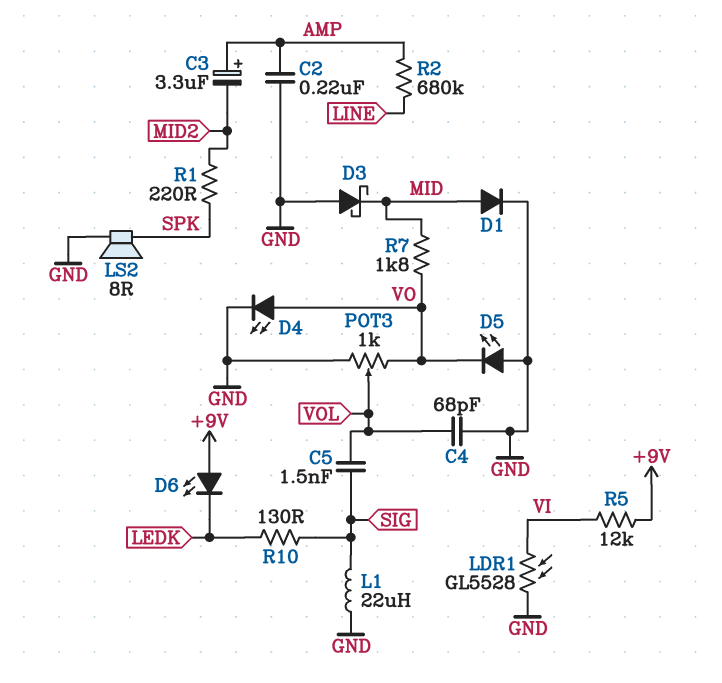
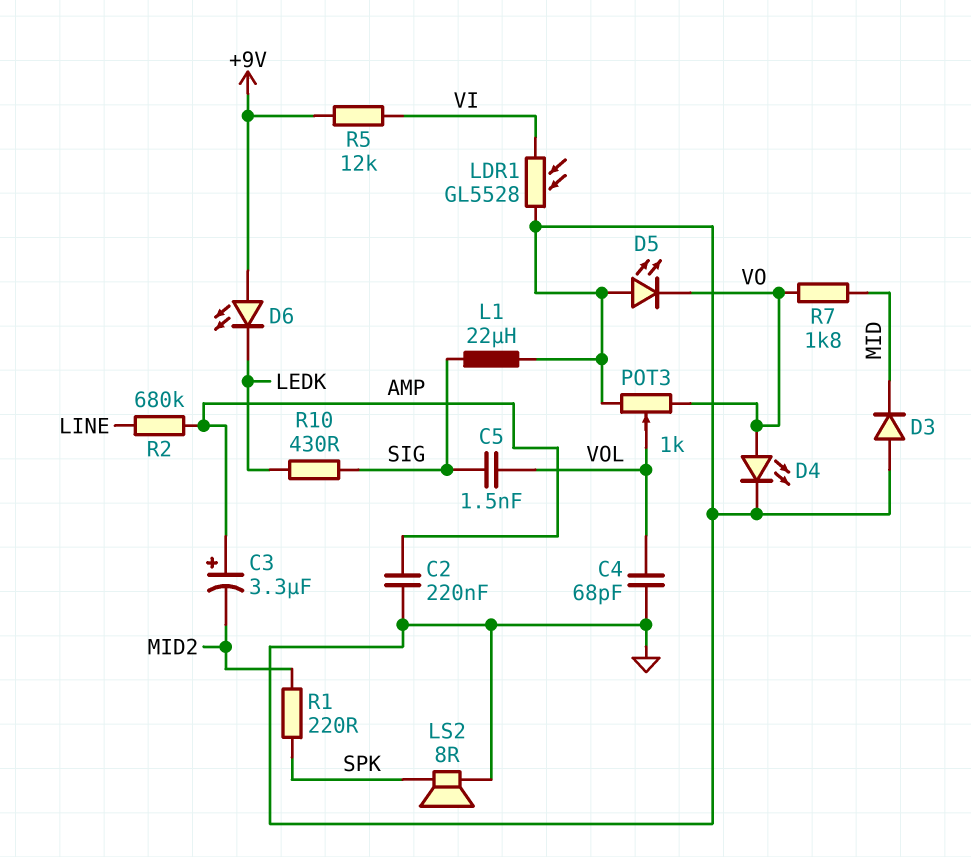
D1: diode (A MID, K GND) -> none
D3: schottky (A GND, K MID) -> diode (A GND, K MID)
R10: 130 (LEDK, SIG) -> 430 (LEDK, SIG)

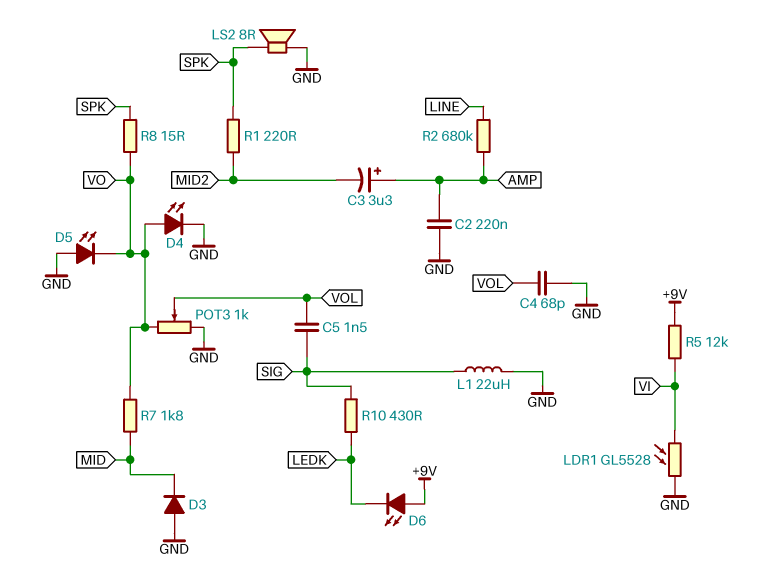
R8: none -> 15 (SPK, VO)

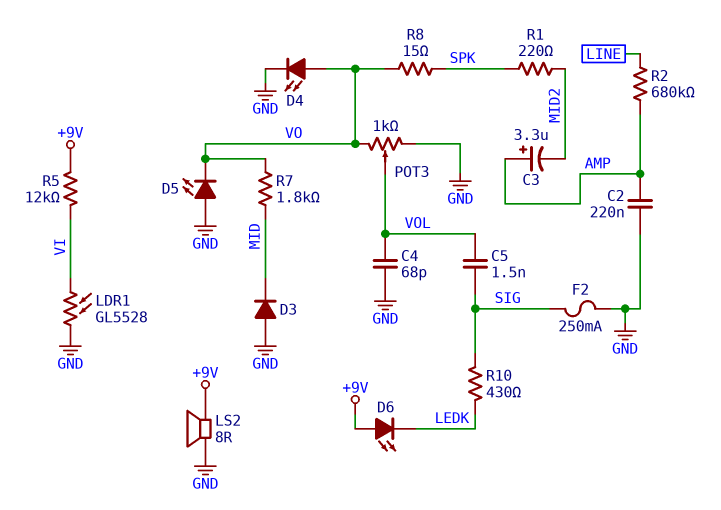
F2: none -> 250mA (GND, SIG)
L1: 22uH (GND, SIG) -> none
LS2: speaker 8R (GND, SPK) -> speaker 8R (+9V, GND)

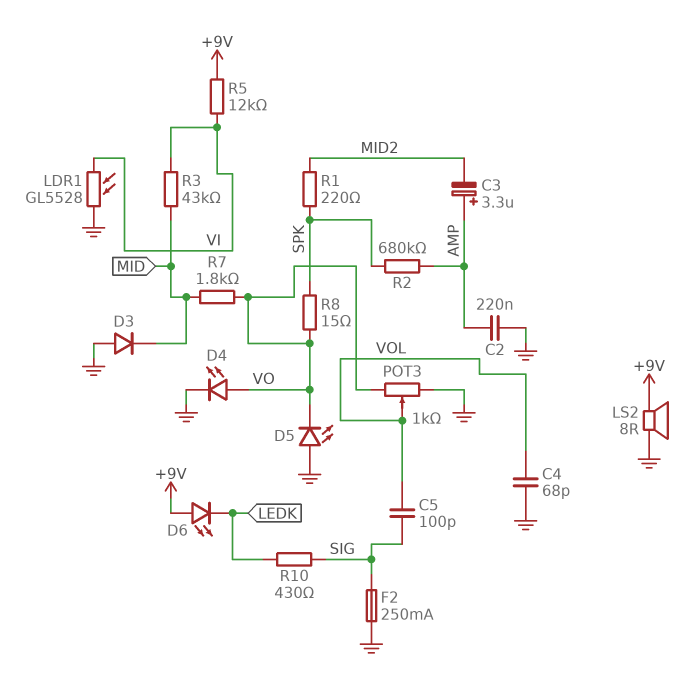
C5: 1.5nF (SIG, VOL) -> 100pF (SIG, VOL)
R2: 680k (AMP, LINE) -> 680k (AMP, SPK)
R3: none -> 43k (MID, VI)

